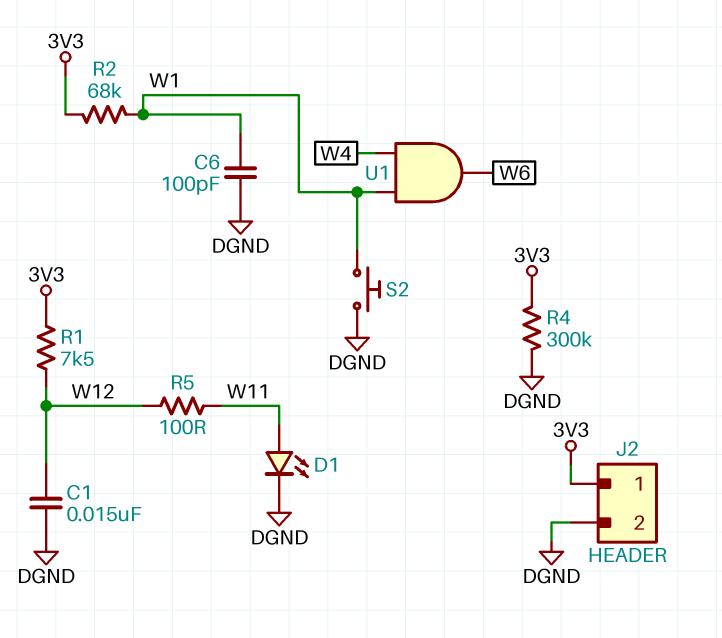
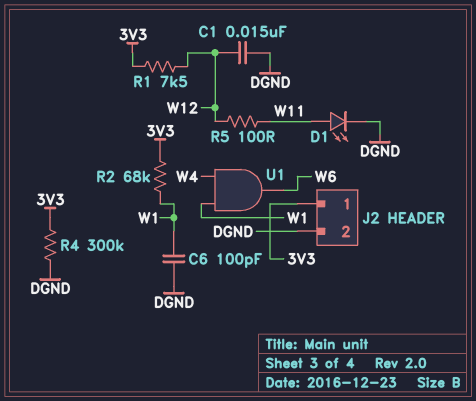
S2: button (DGND, W1) -> none

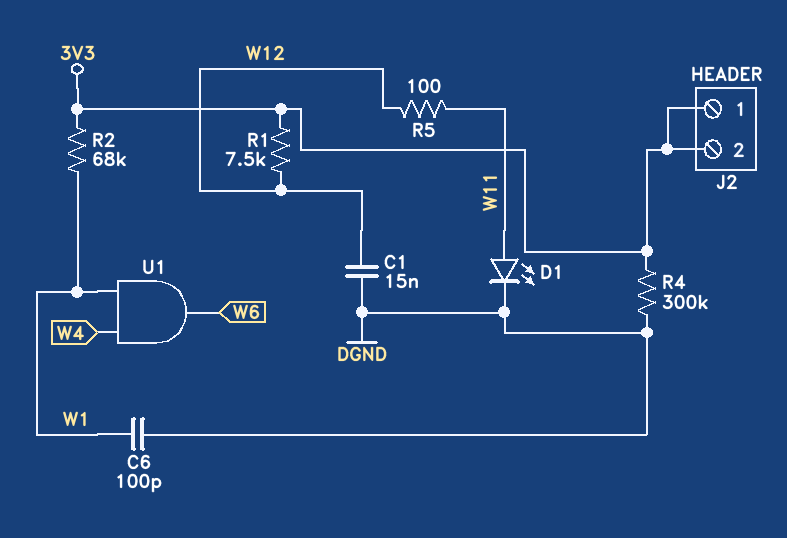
J2 pin 2: DGND -> 3V3

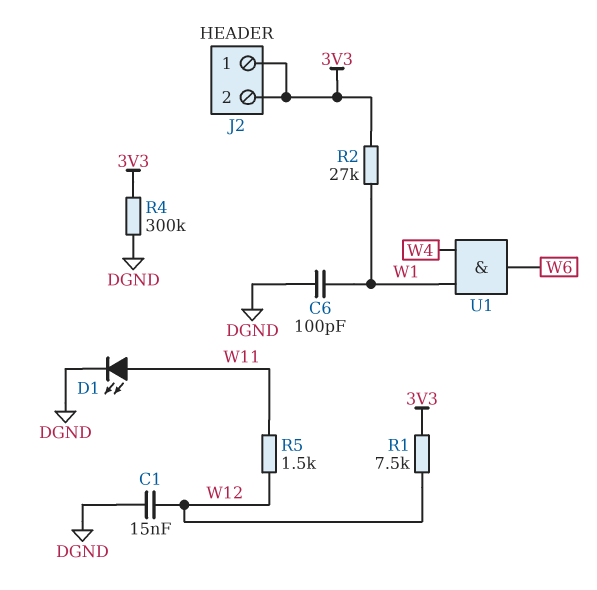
R2: 68k (3V3, W1) -> 27k (3V3, W1)
R5: 100 (W11, W12) -> 1.5k (W11, W12)

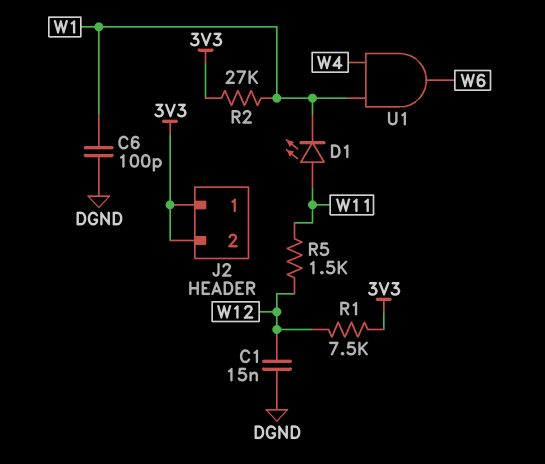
D1: LED (A W11, K DGND) -> LED (A W11, K W1)
R4: 300k (3V3, DGND) -> none

